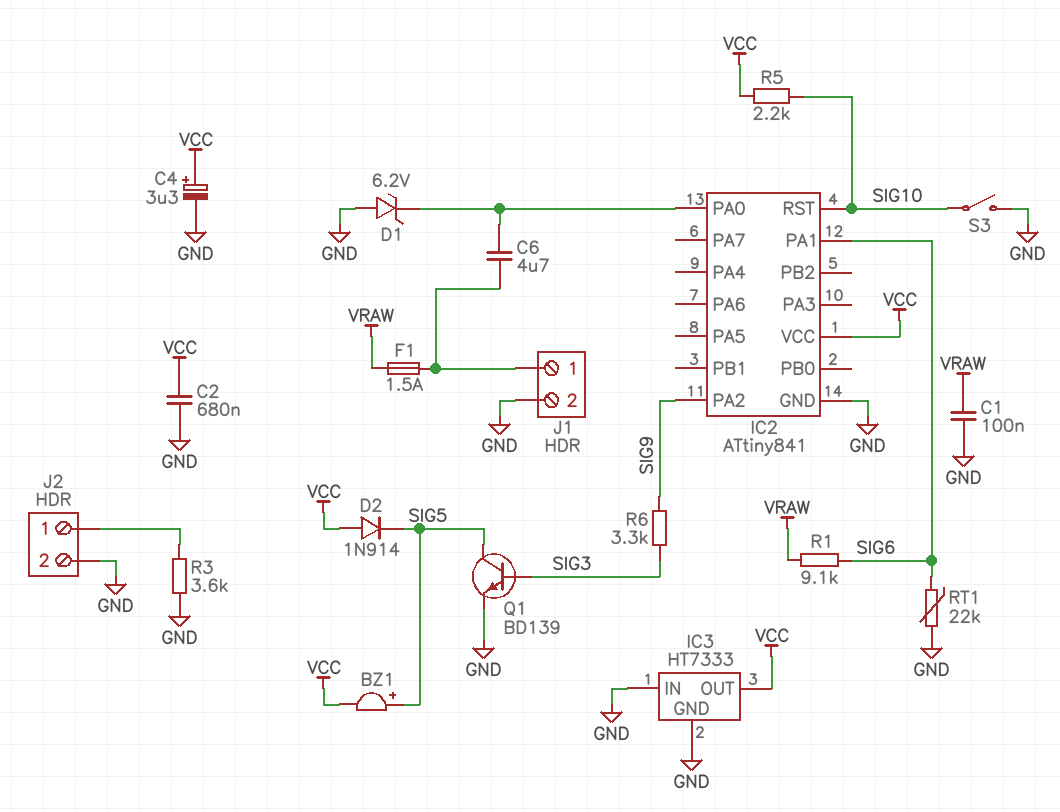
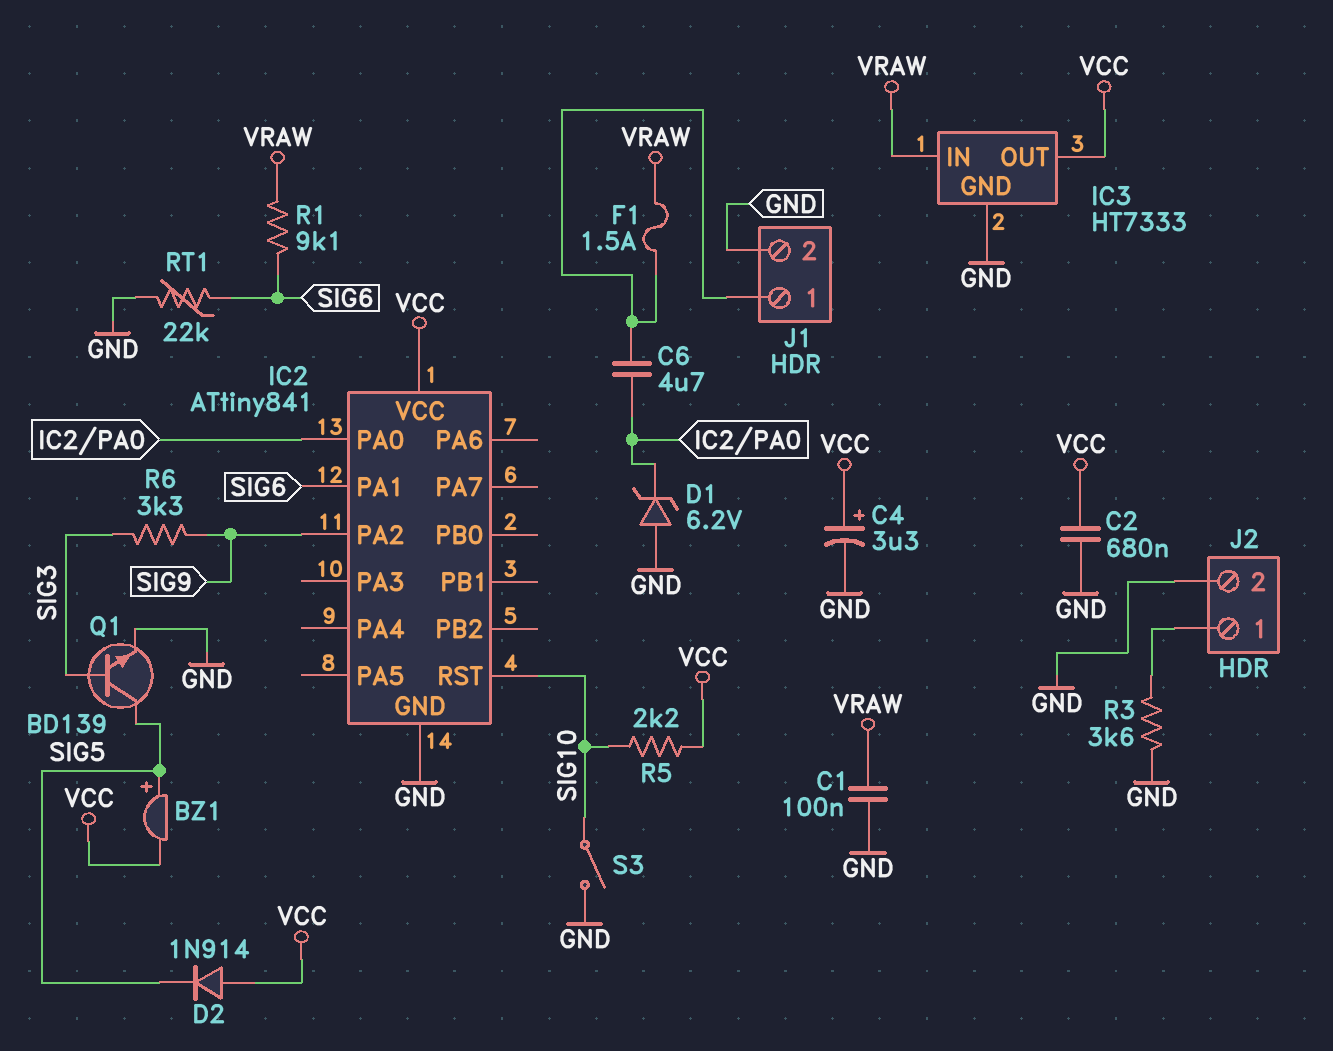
IC3 pin IN: GND -> VRAW

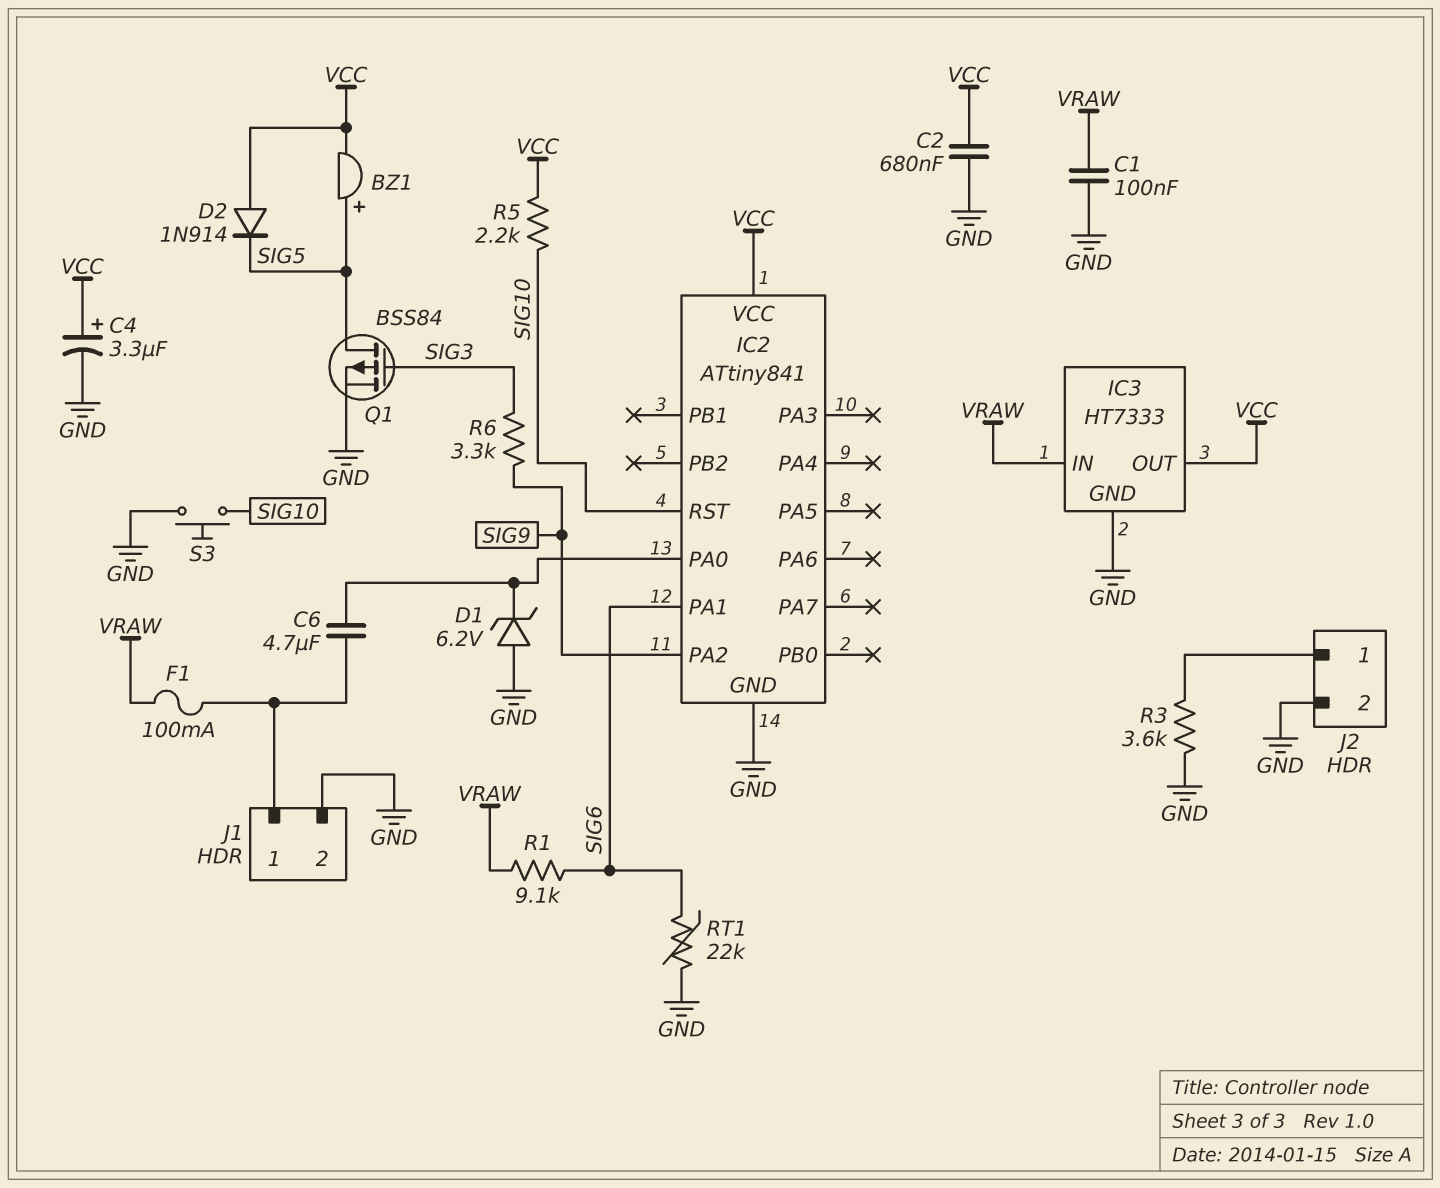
F1: 1.5A (J1/1, VRAW) -> 100mA (J1/1, VRAW)
Q1: NPN BD139 (B SIG3, C SIG5, E GND) -> PMOS BSS84 (G SIG3, D SIG5, S GND)
S3: switch (GND, SIG10) -> button (GND, SIG10)

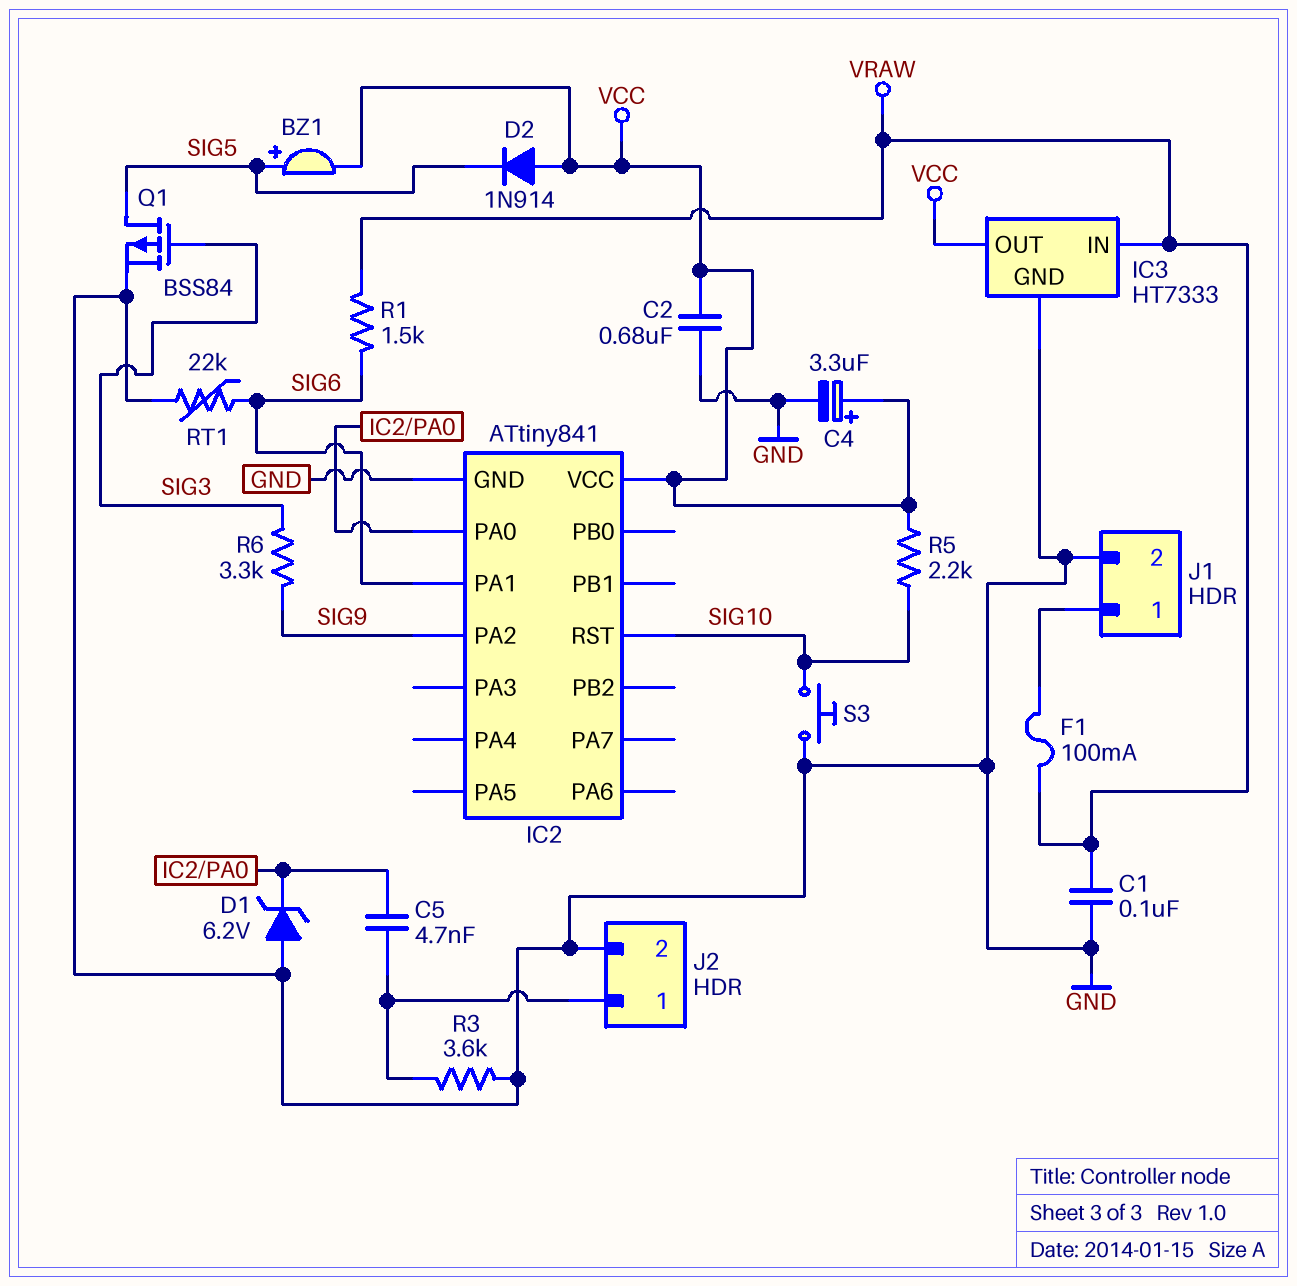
C5: none -> 4.7nF (IC2/PA0, J2/1)
C6: 4.7uF (IC2/PA0, J1/1) -> none
R1: 9.1k (SIG6, VRAW) -> 1.5k (SIG6, VRAW)

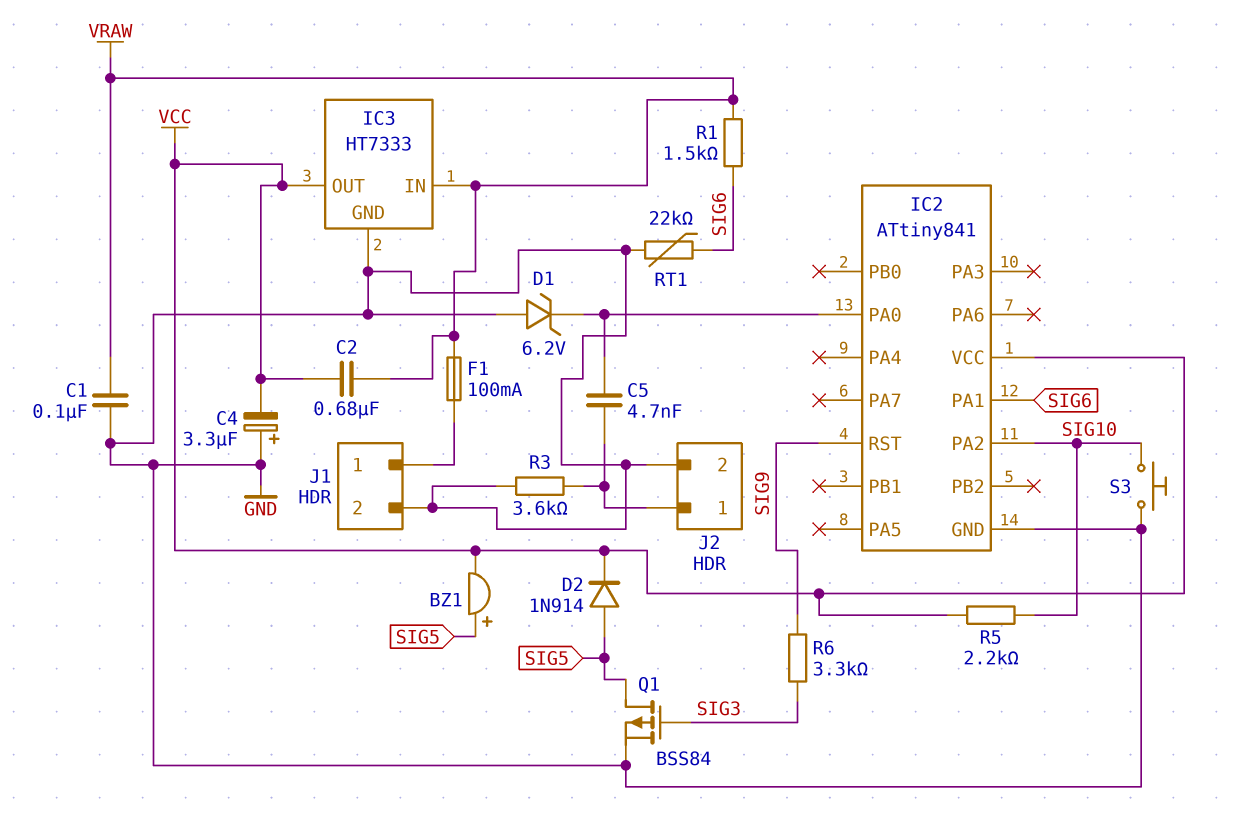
C2: 680nF (GND, VCC) -> 680nF (VCC, VRAW)
C4: 3.3uF (plus VCC, minus GND) -> 3.3uF (plus GND, minus VCC)
D2: diode 1N914 (A VCC, K SIG5) -> diode 1N914 (A SIG5, K VCC)
IC2 pin PA2: SIG9 -> SIG10
IC2 pin RST: SIG10 -> SIG9

